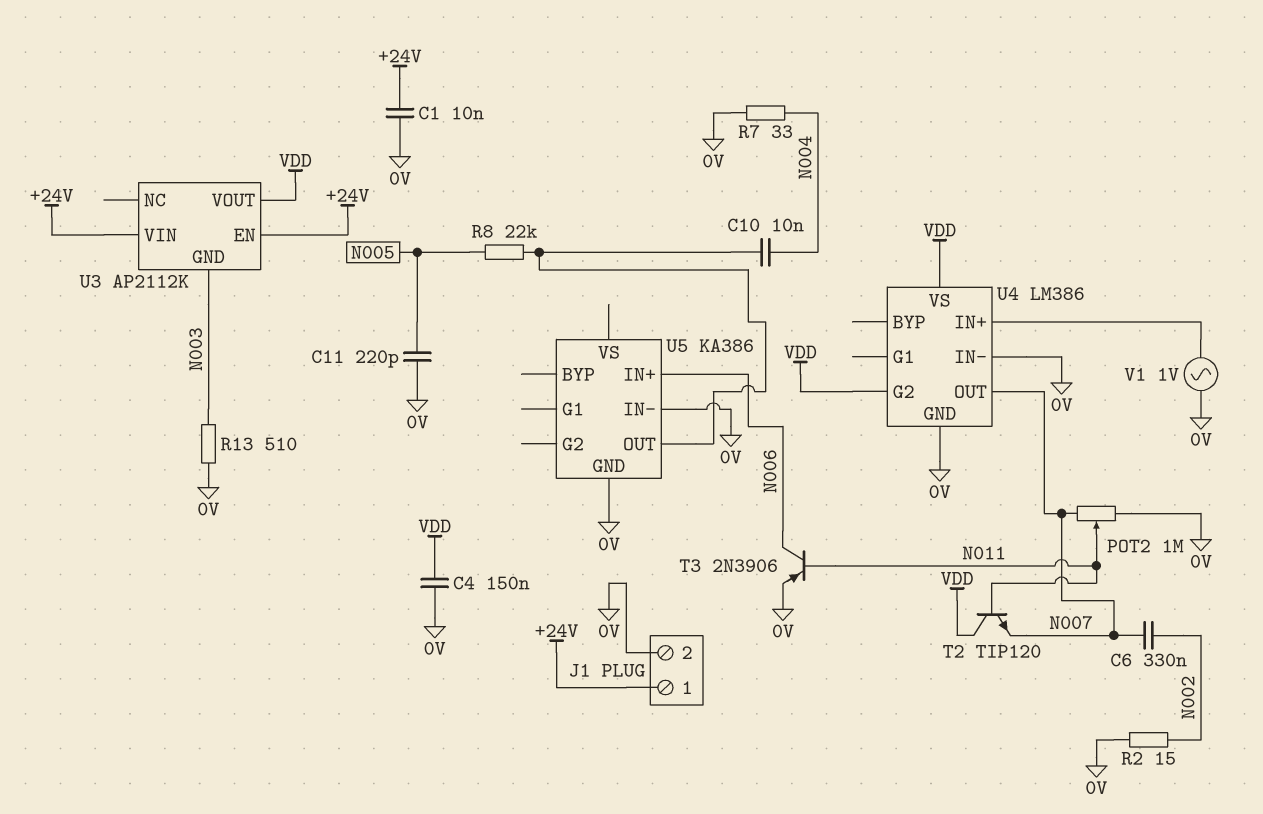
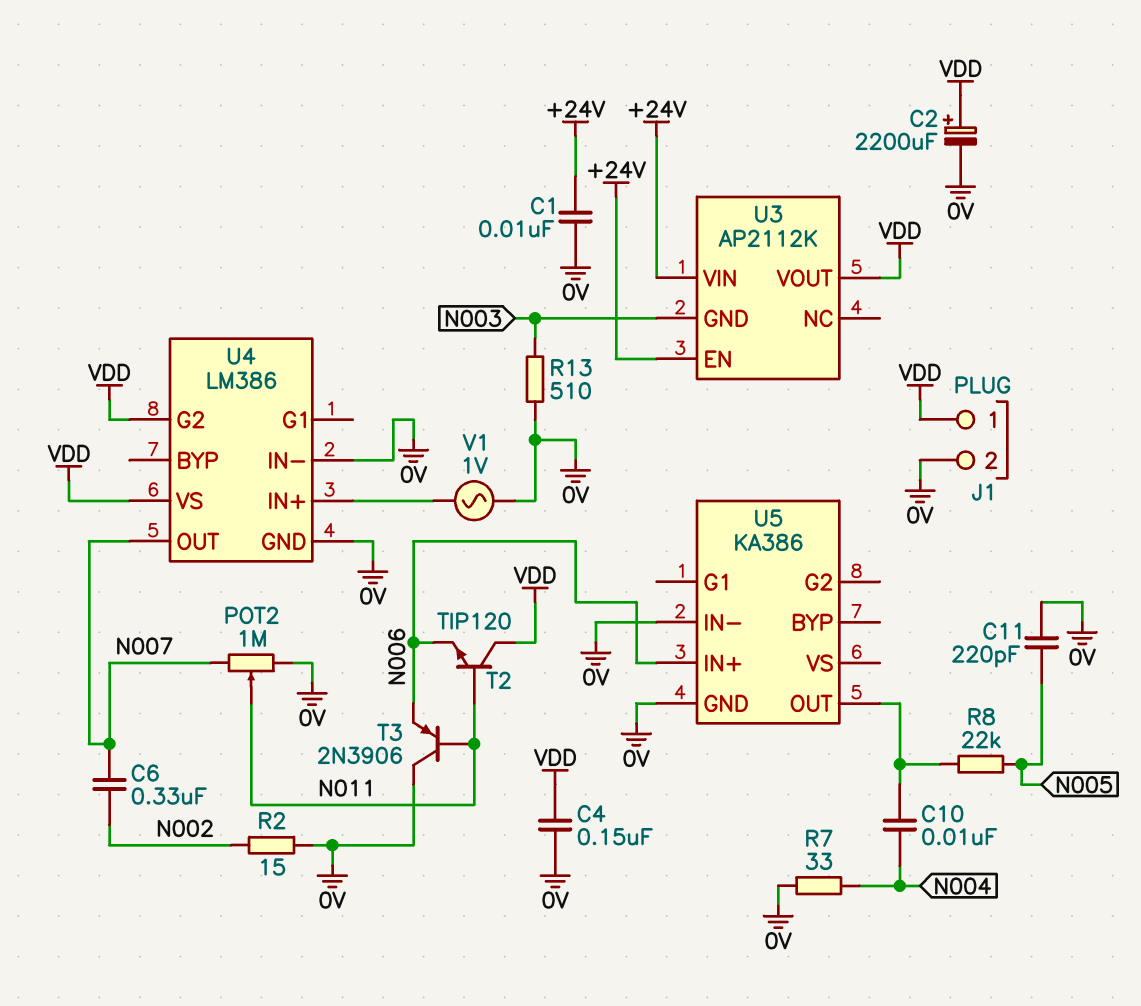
C2: none -> 2200uF (plus VDD, minus 0V)
J1 pin 1: +24V -> VDD
T2: NPN TIP120 (B N011, C VDD, E N007) -> NPN TIP120 (B N011, C VDD, E N006)
T3: PNP 2N3906 (B N011, C N006, E 0V) -> PNP 2N3906 (B N011, C 0V, E N006)

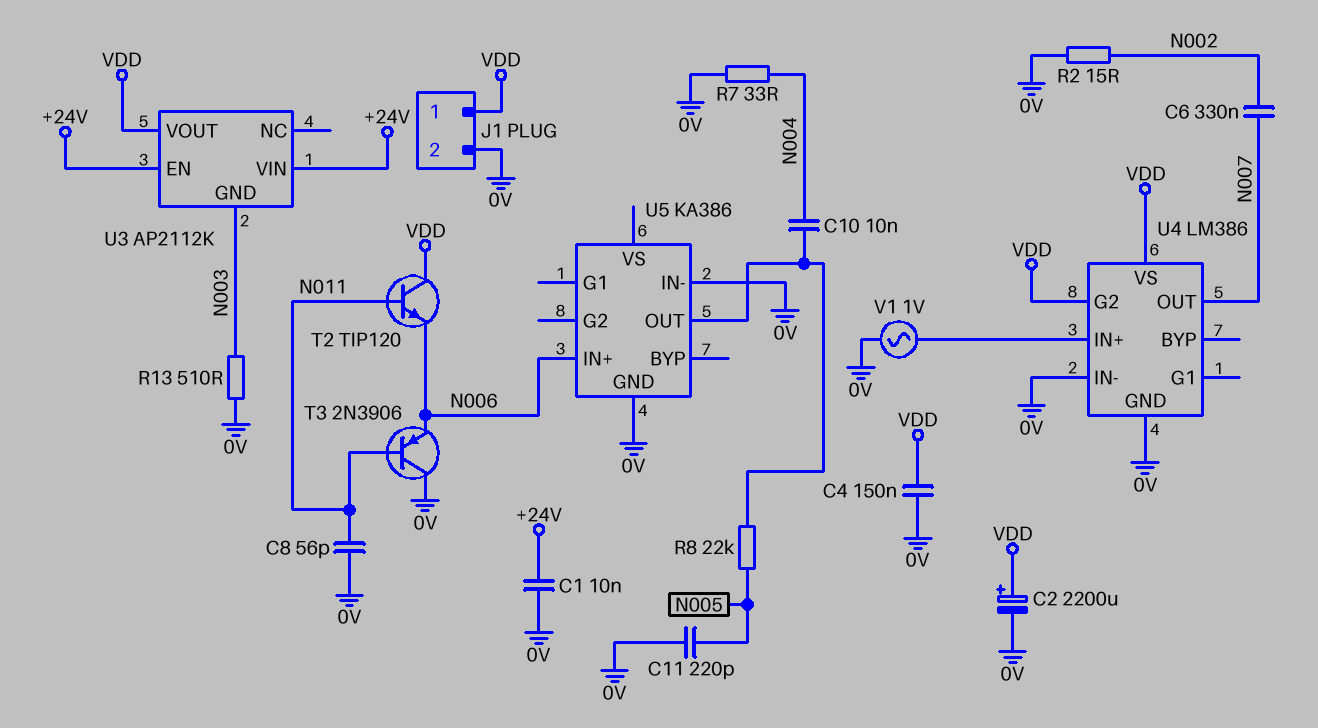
C8: none -> 56pF (0V, N011)
POT2: 1M (0V, N007, wiper N011) -> none

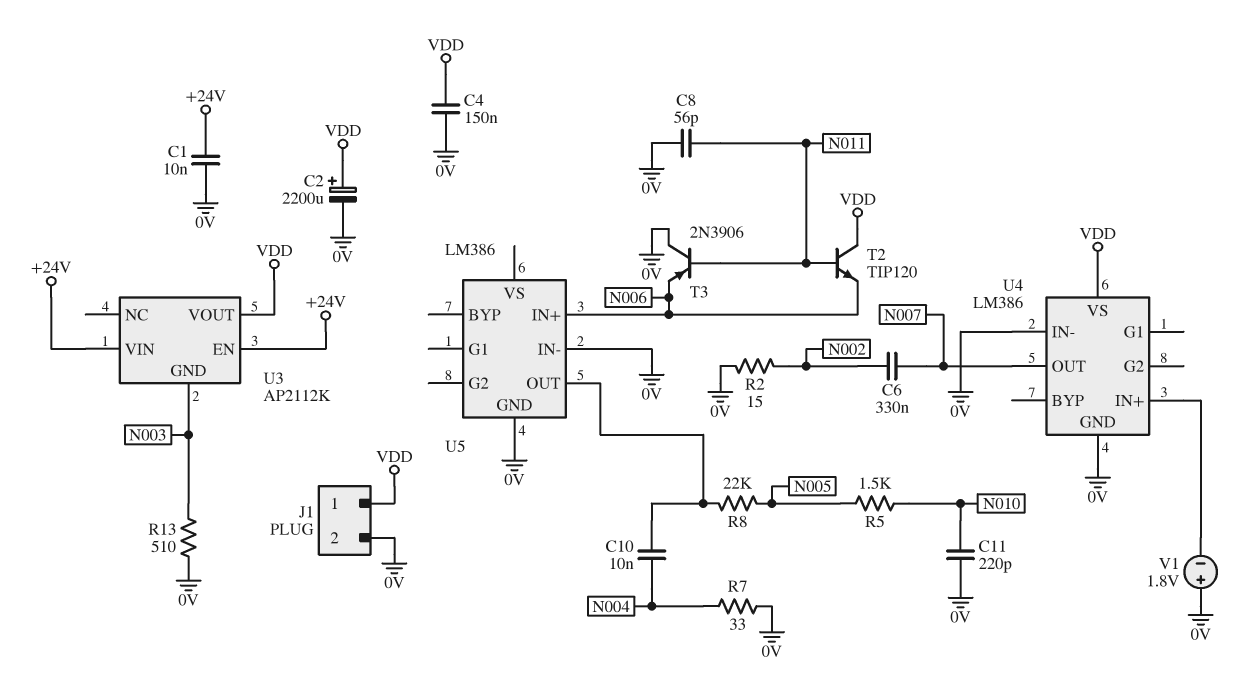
C11: 220pF (0V, N005) -> 220pF (0V, N010)
R5: none -> 1.5k (N005, N010)
U4 pin G2: VDD -> none
U5: KA386 -> LM386
V1: AC 1V (0V, U4/IN+) -> 1.8V (plus 0V, minus U4/IN+)

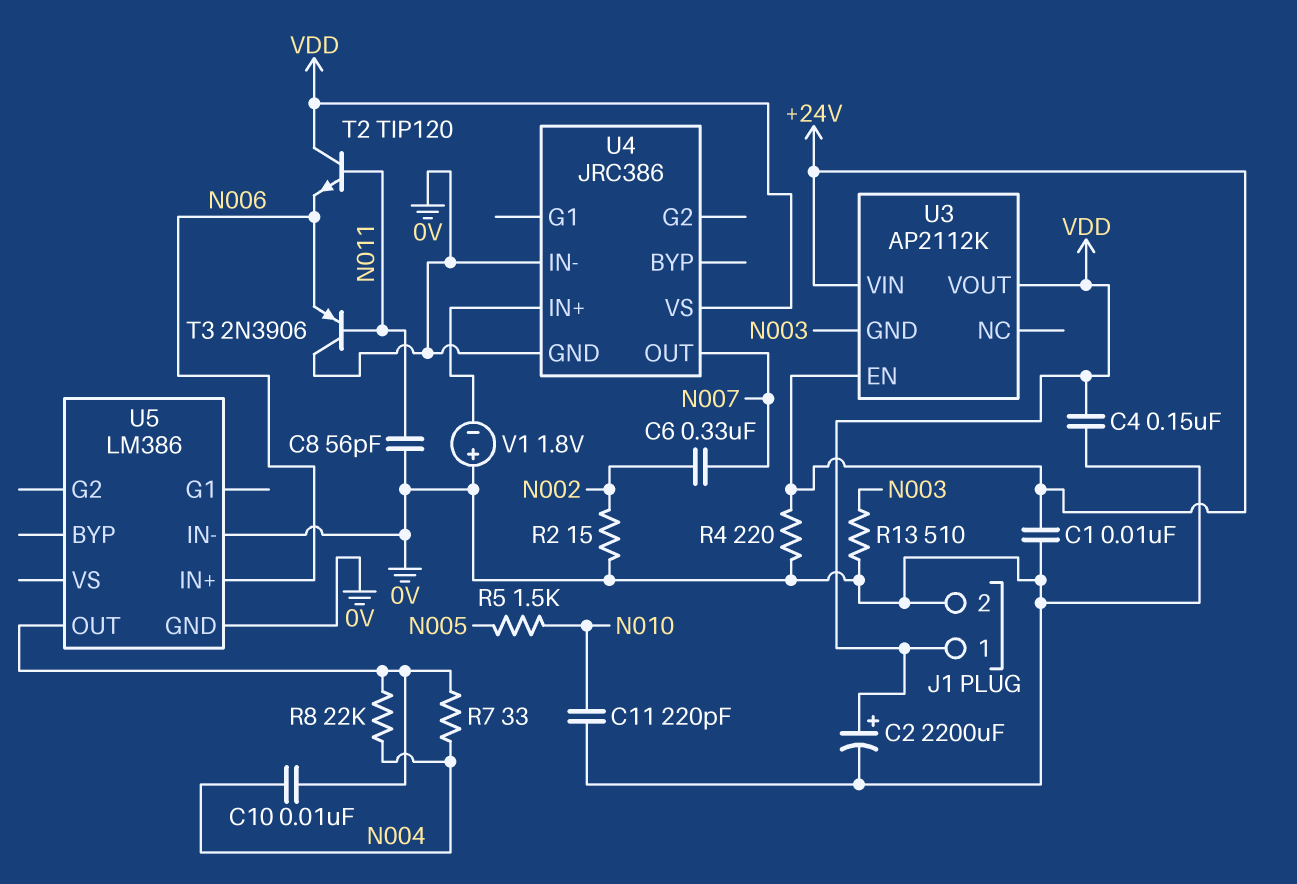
R4: none -> 220 (+24V, 0V)
R7: 33 (0V, N004) -> 33 (N004, U5/OUT)
R8: 22k (N005, U5/OUT) -> 22k (N004, U5/OUT)
U4: LM386 -> JRC386

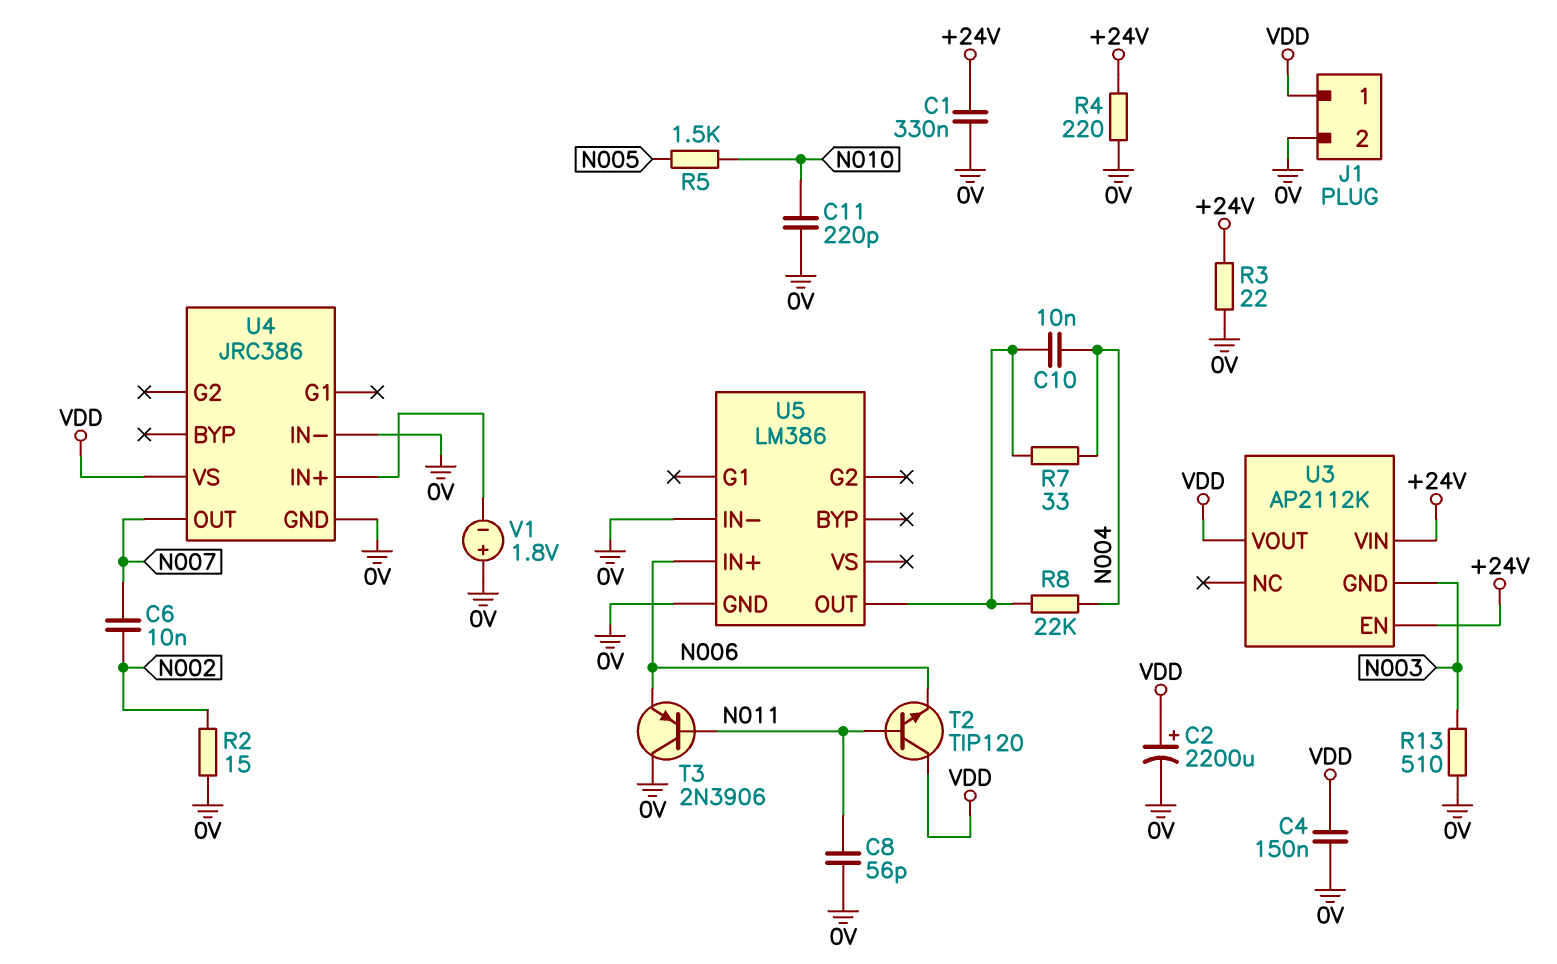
C1: 10nF (+24V, 0V) -> 330nF (+24V, 0V)
C6: 330nF (N002, N007) -> 10nF (N002, N007)
R3: none -> 22 (+24V, 0V)

